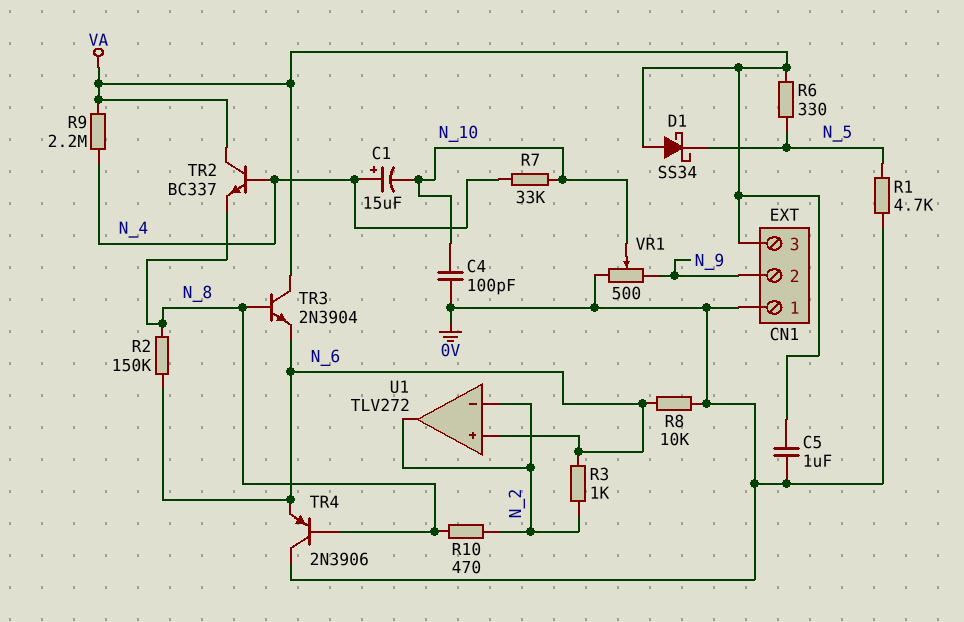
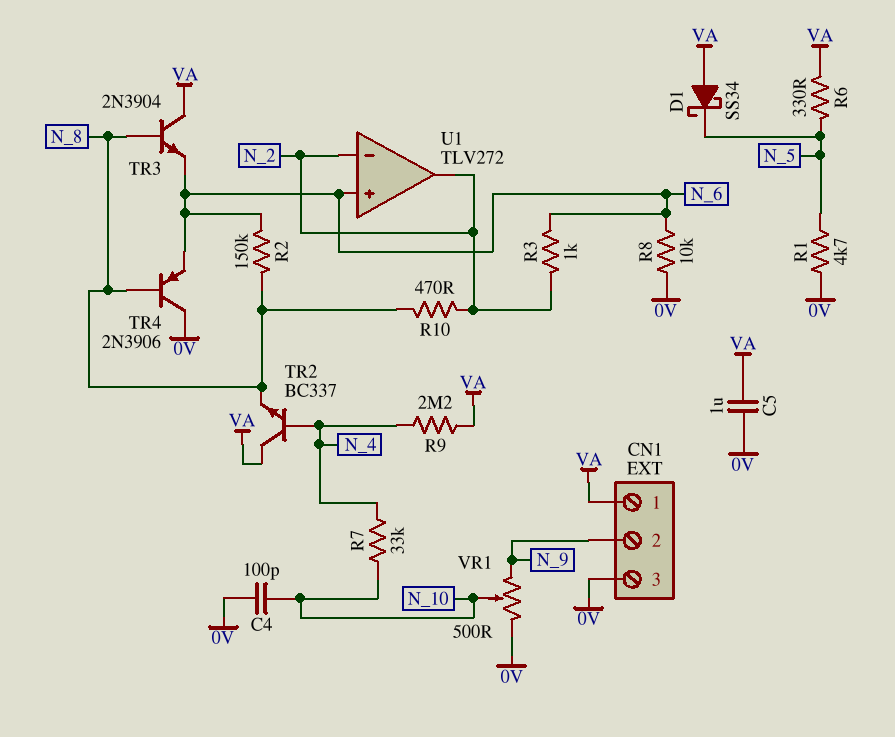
C1: 15uF (plus N_4, minus N_10) -> none
CN1 pin 1: 0V -> VA
CN1 pin 3: VA -> 0V

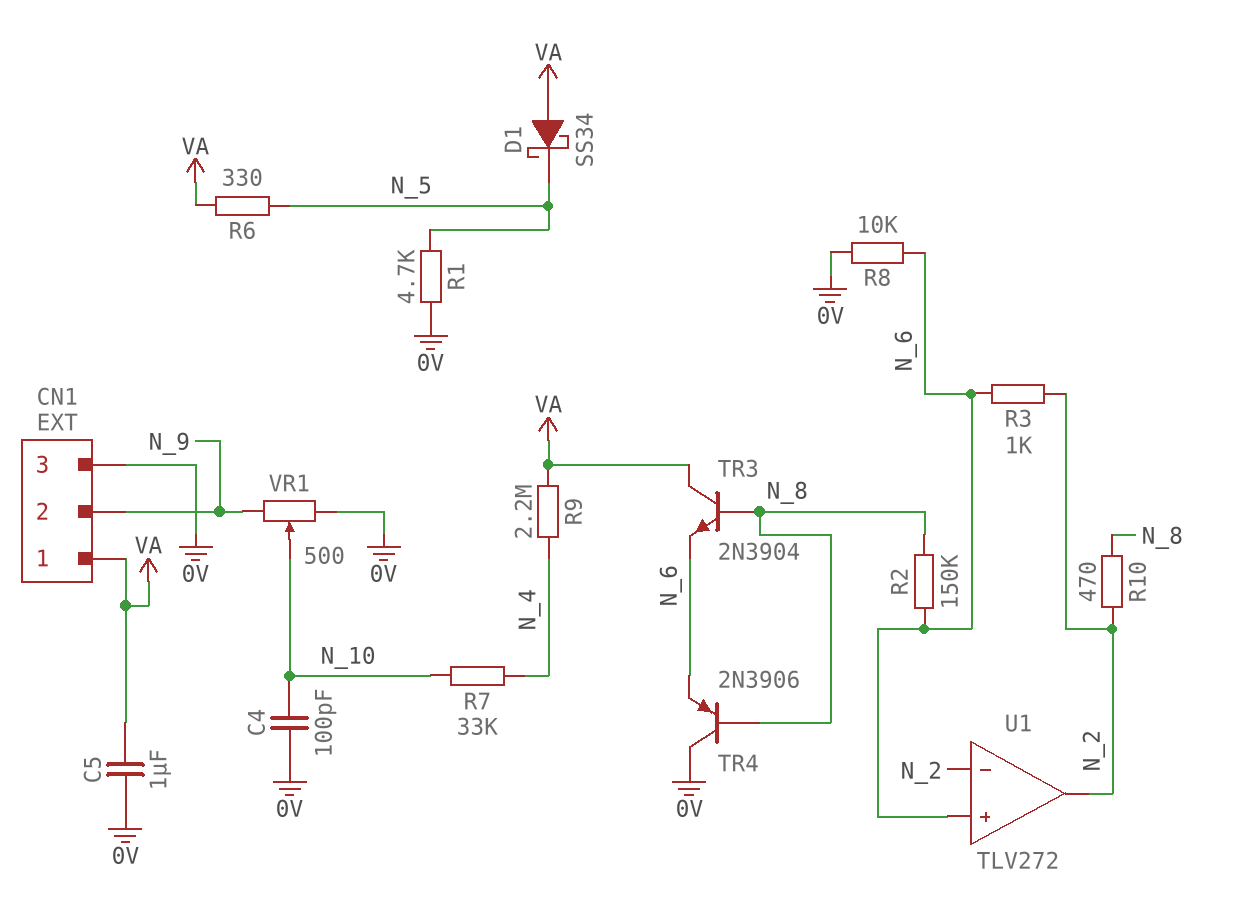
TR2: NPN BC337 (B N_4, C VA, E N_8) -> none

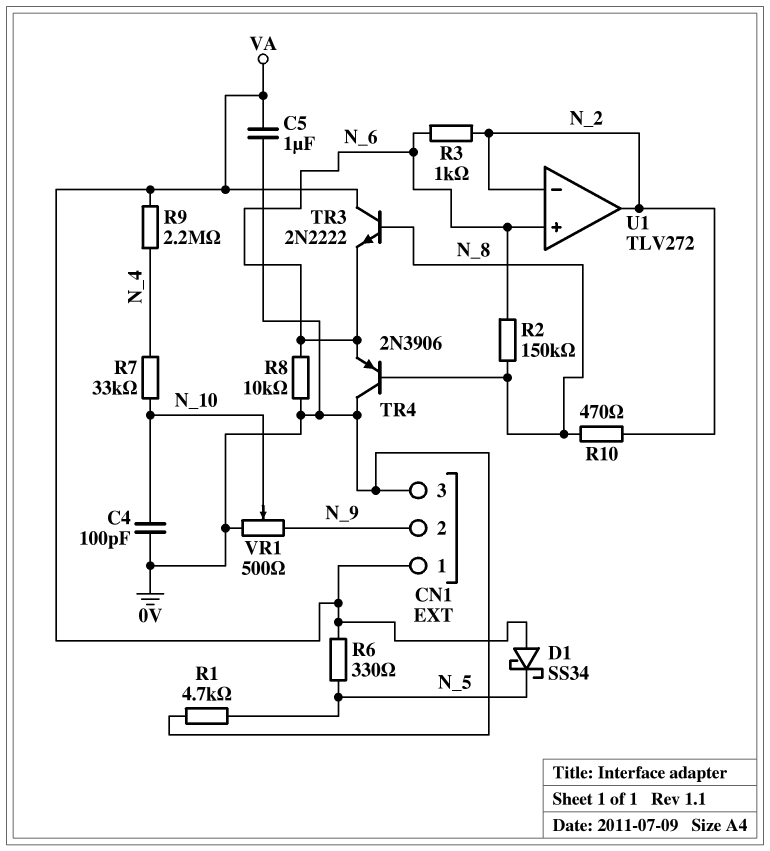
TR3: NPN 2N3904 (B N_8, C VA, E N_6) -> NPN 2N2222 (B N_8, C VA, E N_6)

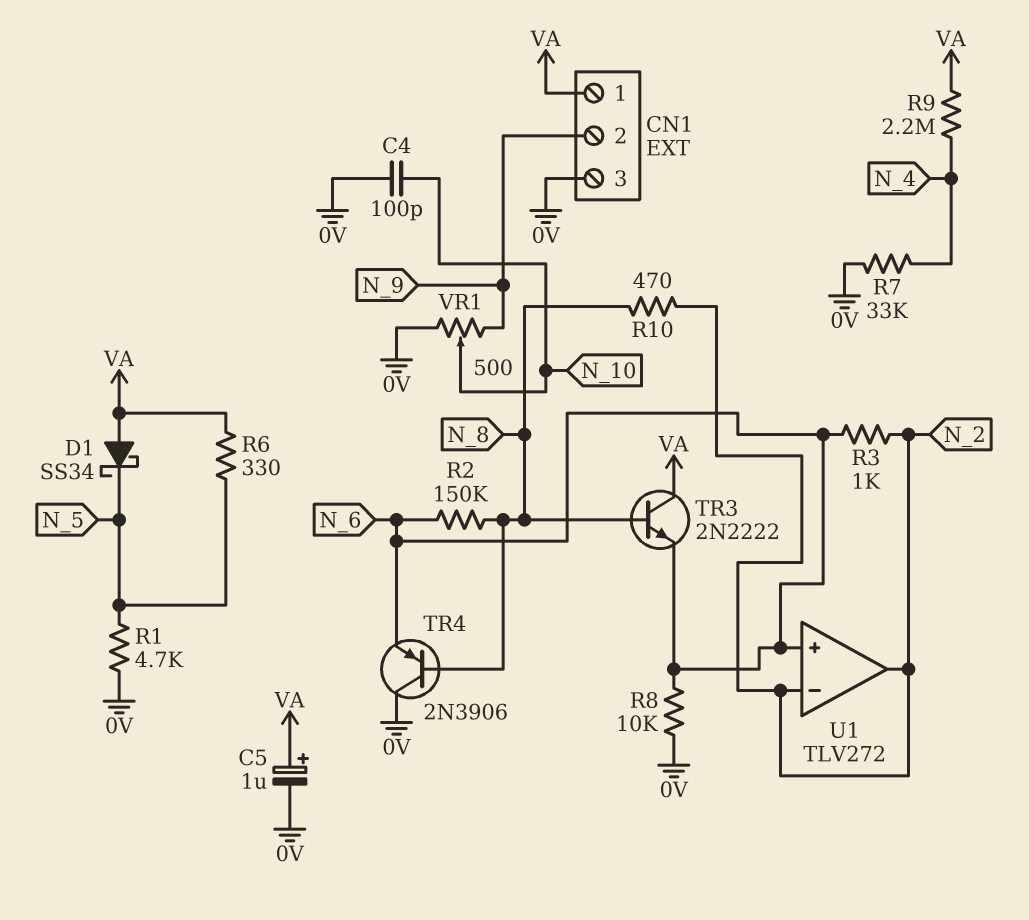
C5: 1uF (0V, VA) -> 1uF (plus VA, minus 0V)
R7: 33k (N_4, N_10) -> 33k (0V, N_4)

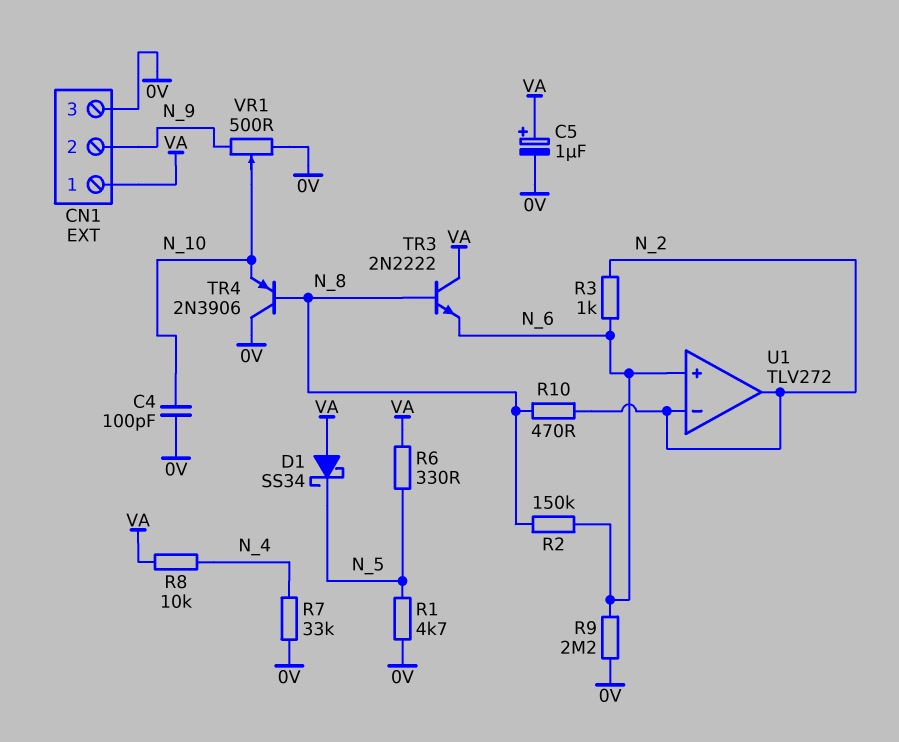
R8: 10k (0V, N_6) -> 10k (N_4, VA)
R9: 2.2M (N_4, VA) -> 2.2M (0V, N_6)
TR4: PNP 2N3906 (B N_8, C 0V, E N_6) -> PNP 2N3906 (B N_8, C 0V, E N_10)

